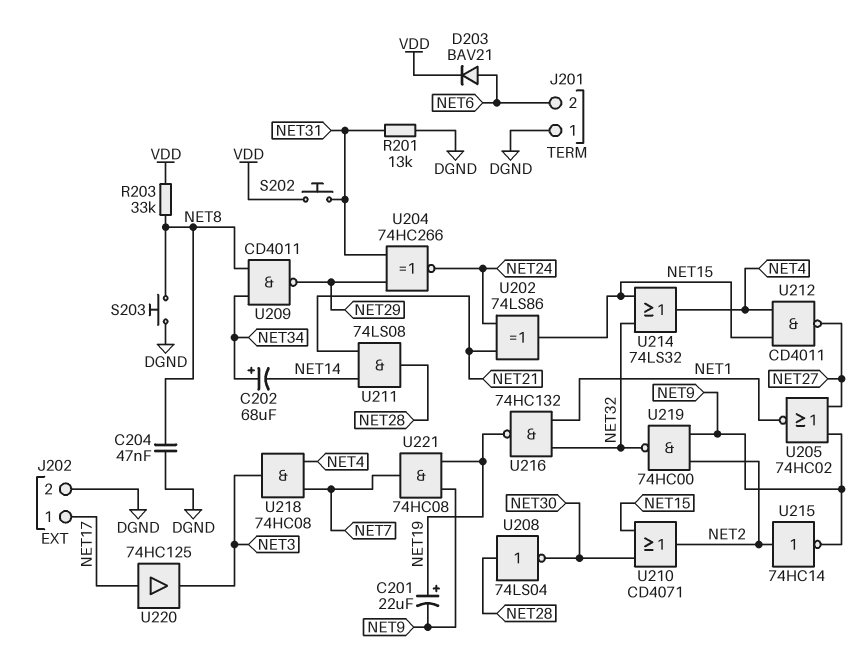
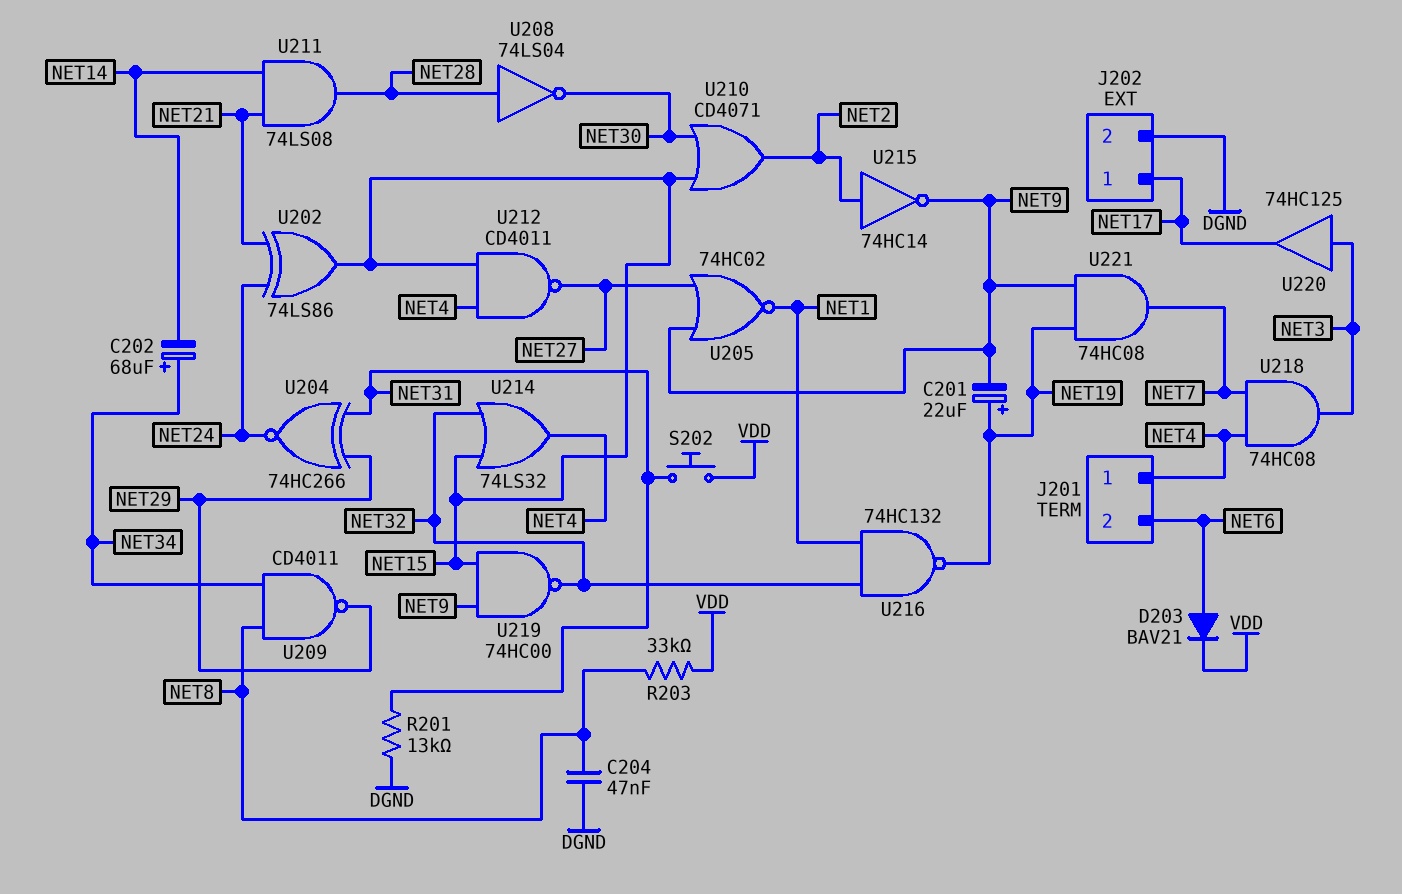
J201 pin 1: DGND -> NET4
S203: button (DGND, NET8) -> none
U219: NAND 74HC00 (in NET2, in NET9, out NET32) -> NAND 74HC00 (in NET9, in NET15, out NET32)
U220: buffer 74HC125 (in NET17, out NET3) -> buffer 74HC125 (in NET3, out NET17)

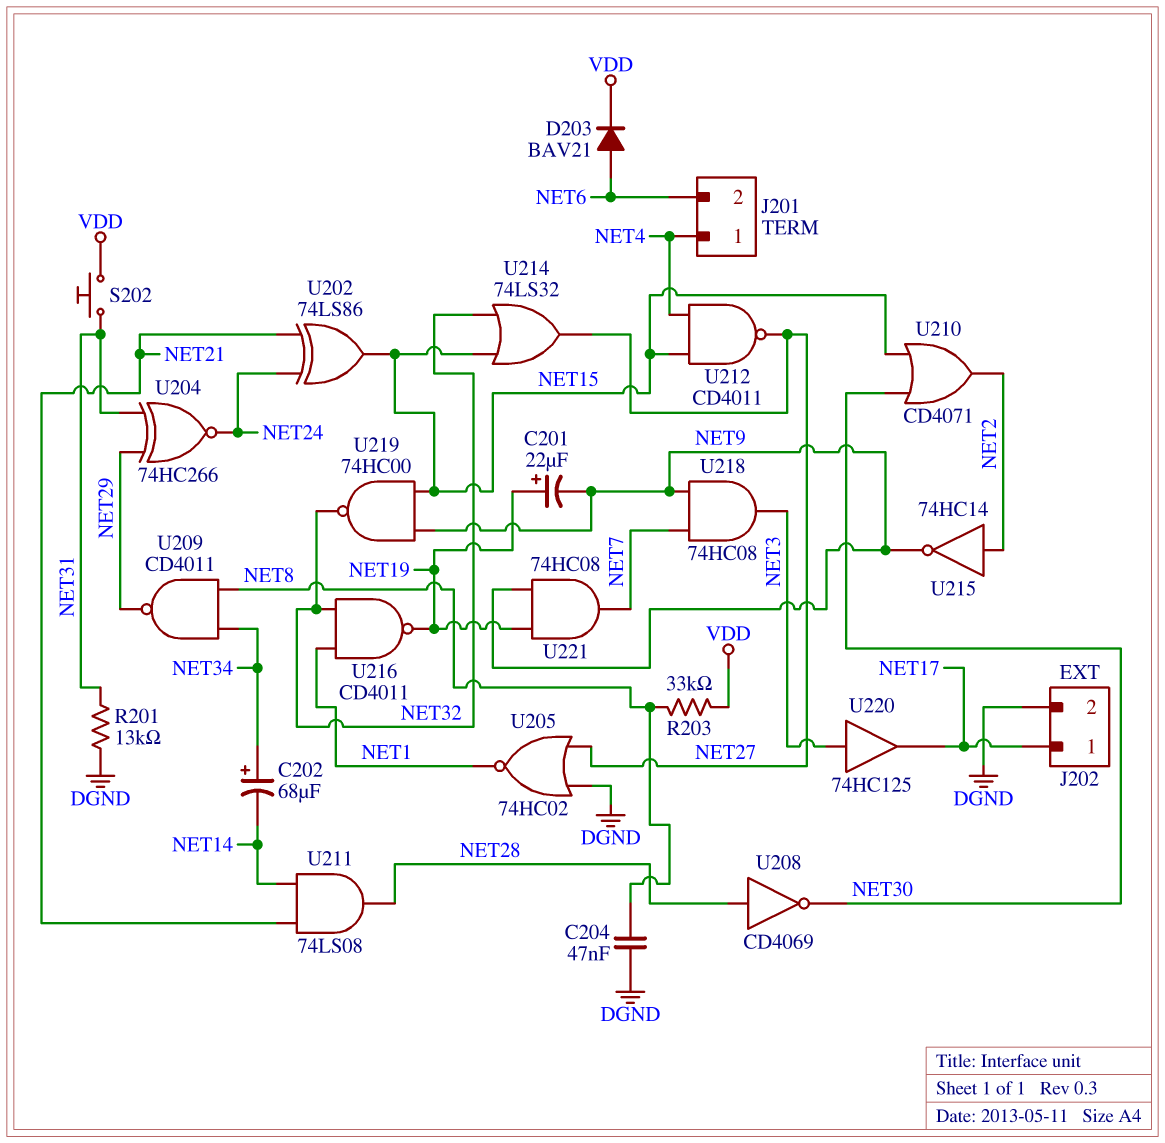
U205: NOR 74HC02 (in NET9, in NET27, out NET1) -> NOR 74HC02 (in DGND, in NET27, out NET1)
U208: NOT 74LS04 (in NET28, out NET30) -> NOT CD4069 (in NET28, out NET30)
U214: OR 74LS32 (in NET15, in NET32, out NET4) -> OR 74LS32 (in NET15, in NET32, out NET27)
U216: NAND 74HC132 (in NET1, in NET32, out NET19) -> NAND CD4011 (in NET1, in NET32, out NET19)
U218: AND 74HC08 (in NET4, in NET7, out NET3) -> AND 74HC08 (in NET7, in NET9, out NET3)

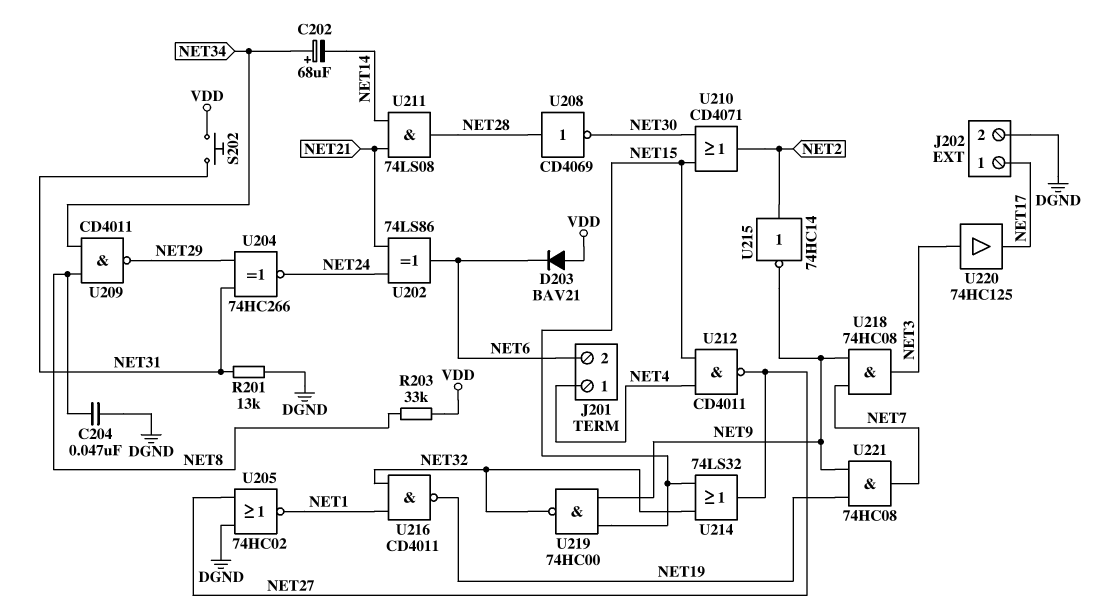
C201: 22uF (plus NET19, minus NET9) -> none
D203: diode BAV21 (A NET6, K VDD) -> diode BAV21 (A VDD, K NET6)
U202: XOR 74LS86 (in NET21, in NET24, out NET15) -> XOR 74LS86 (in NET21, in NET24, out NET6)

